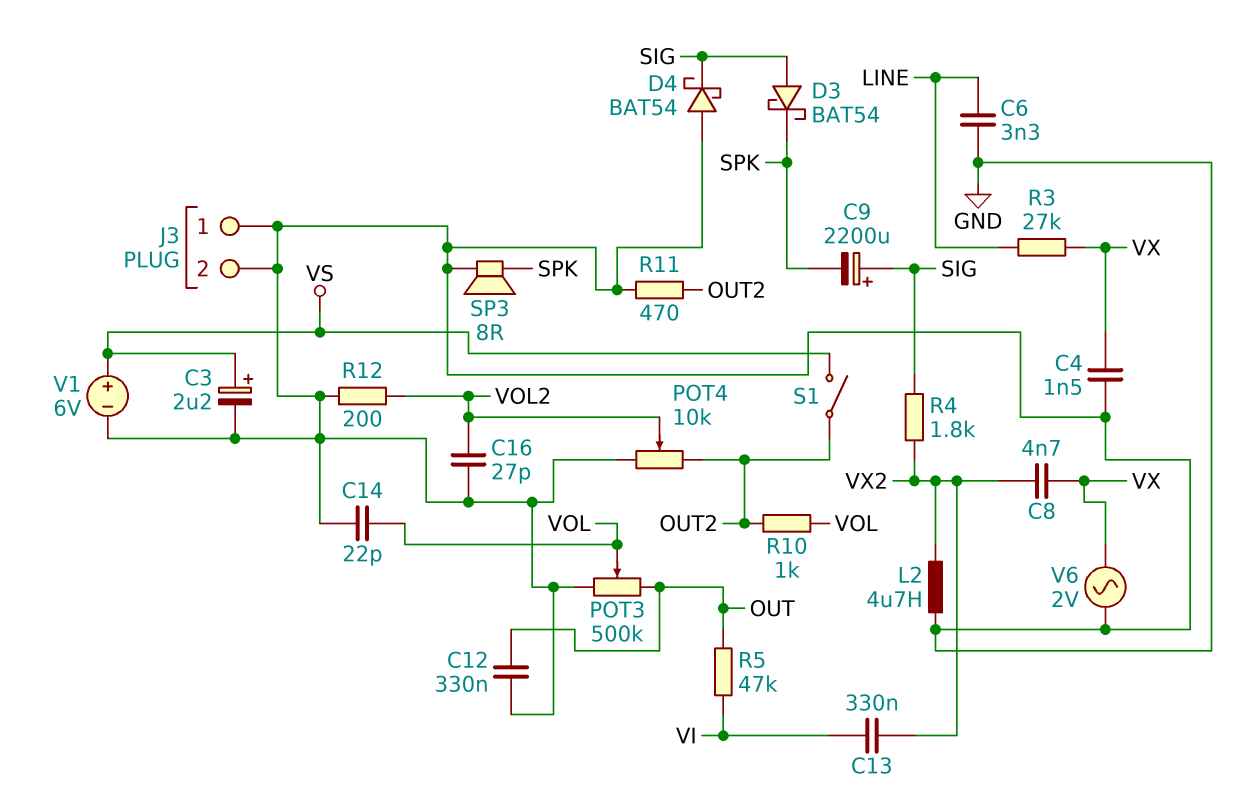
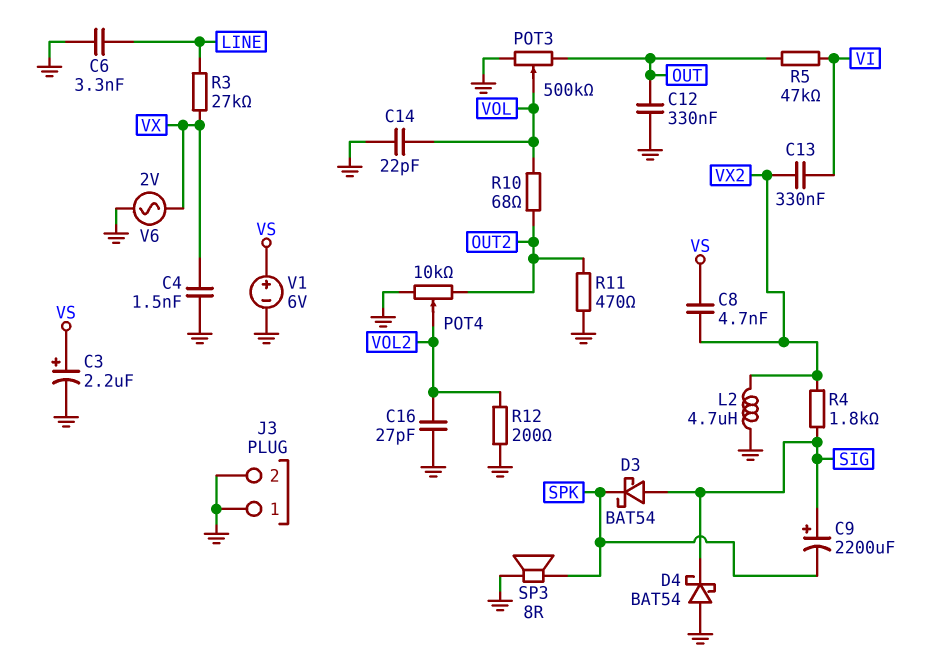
C8: 4.7nF (VX, VX2) -> 4.7nF (VS, VX2)
R10: 1k (OUT2, VOL) -> 68 (OUT2, VOL)
S1: switch (OUT2, VS) -> none

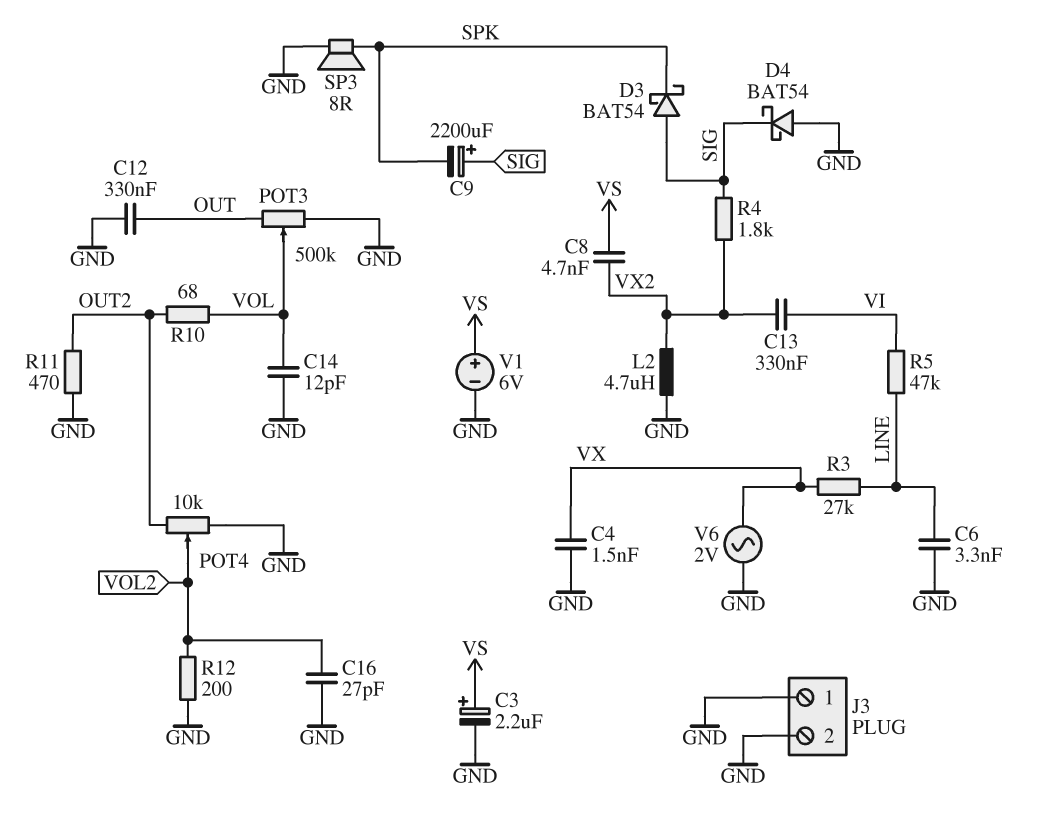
C14: 22pF (GND, VOL) -> 12pF (GND, VOL)
R5: 47k (OUT, VI) -> 47k (LINE, VI)

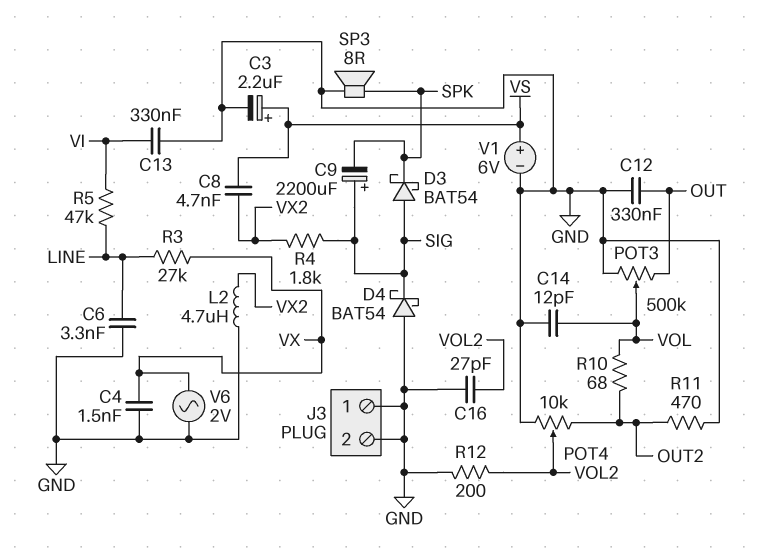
C13: 330nF (VI, VX2) -> 330nF (GND, VI)

